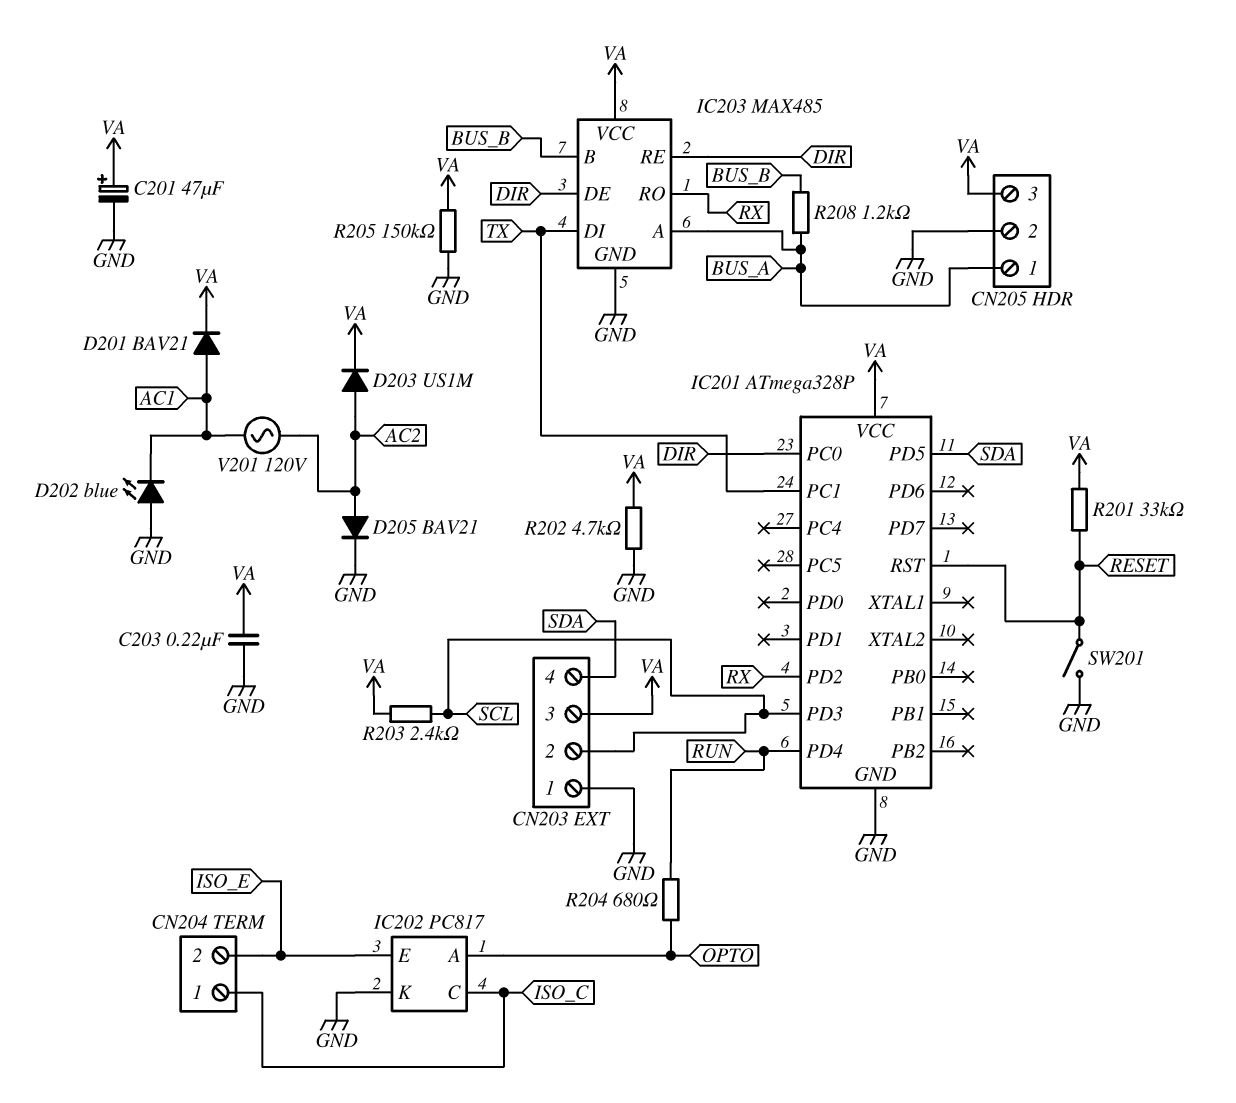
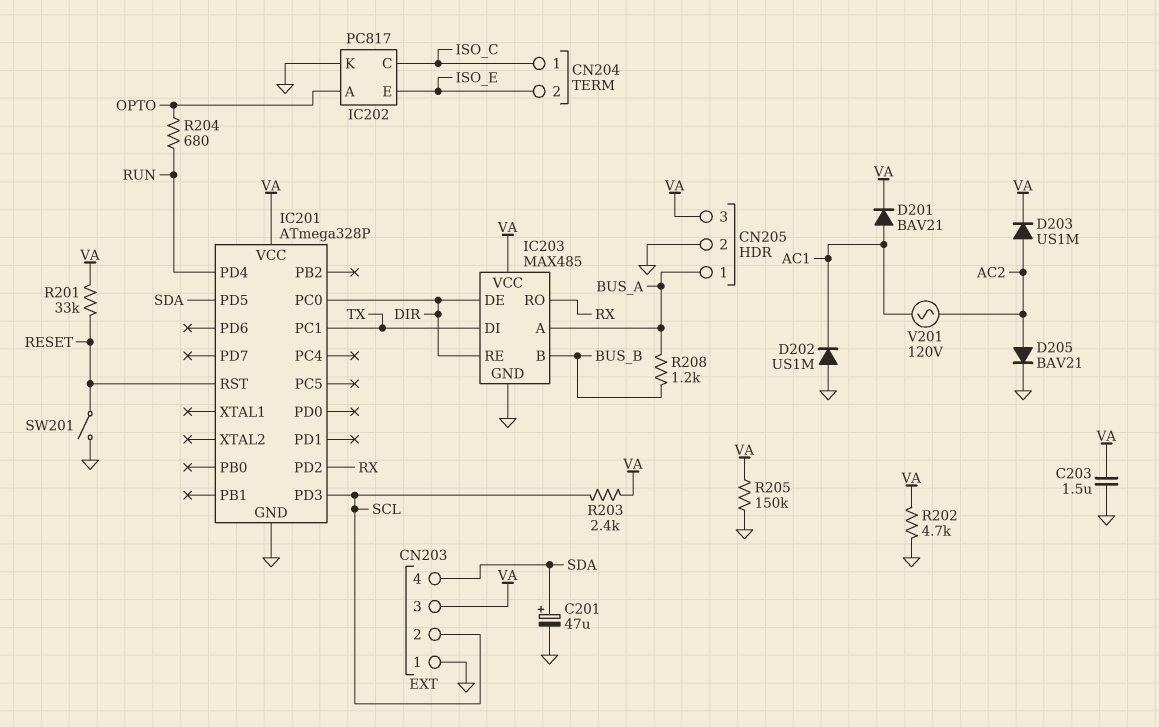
C201: 47uF (plus VA, minus GND) -> 47uF (plus SDA, minus GND)
C203: 220nF (GND, VA) -> 1.5uF (GND, VA)
D202: LED blue (A GND, K AC1) -> diode US1M (A GND, K AC1)

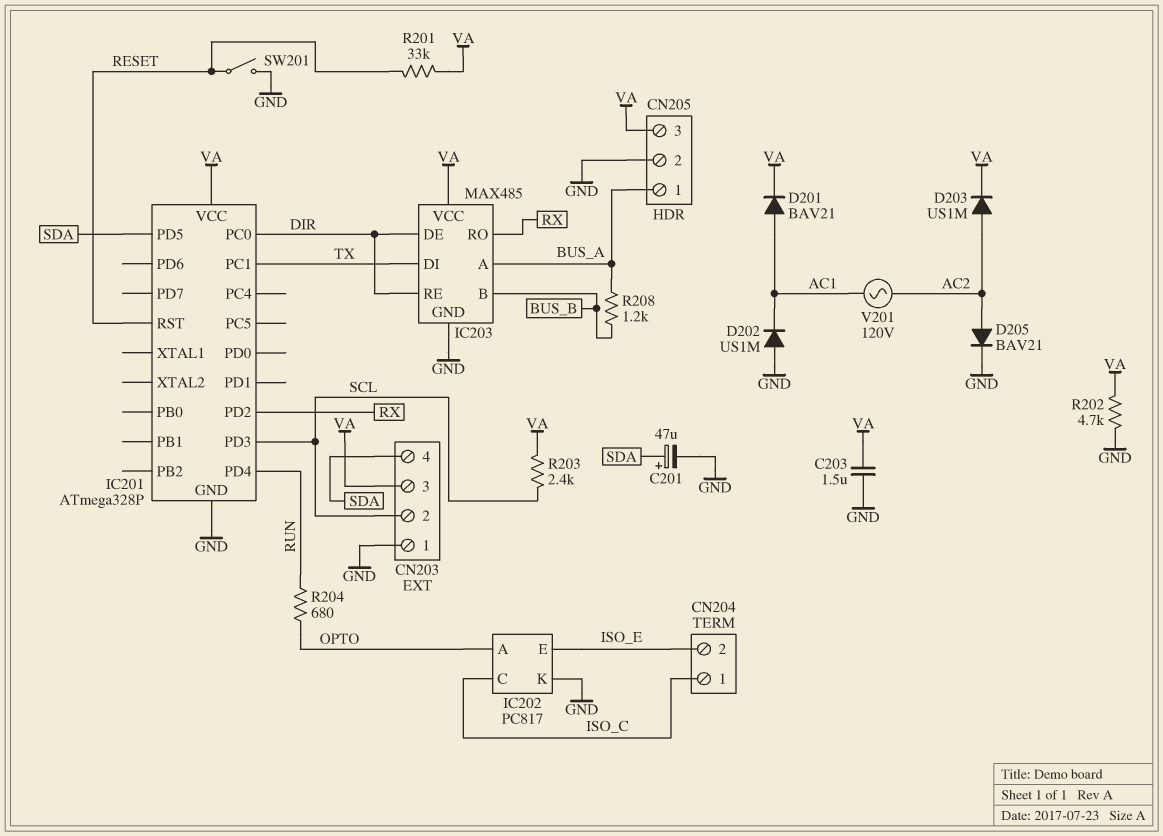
R205: 150k (GND, VA) -> none

